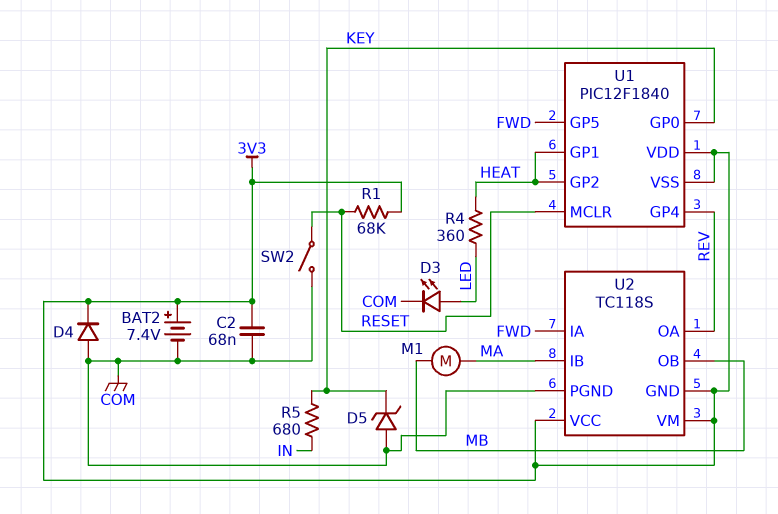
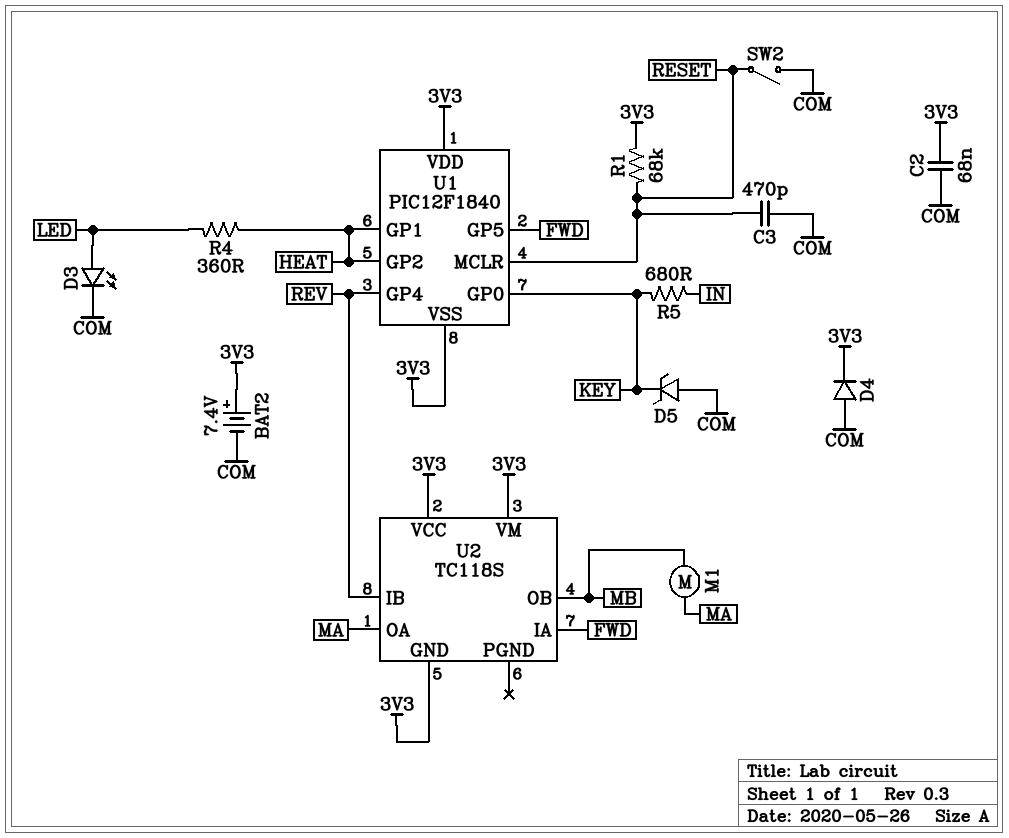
C3: none -> 470pF (COM, RESET)
U2 pin IB: MA -> REV
U2 pin OA: REV -> MA
U2 pin PGND: COM -> none

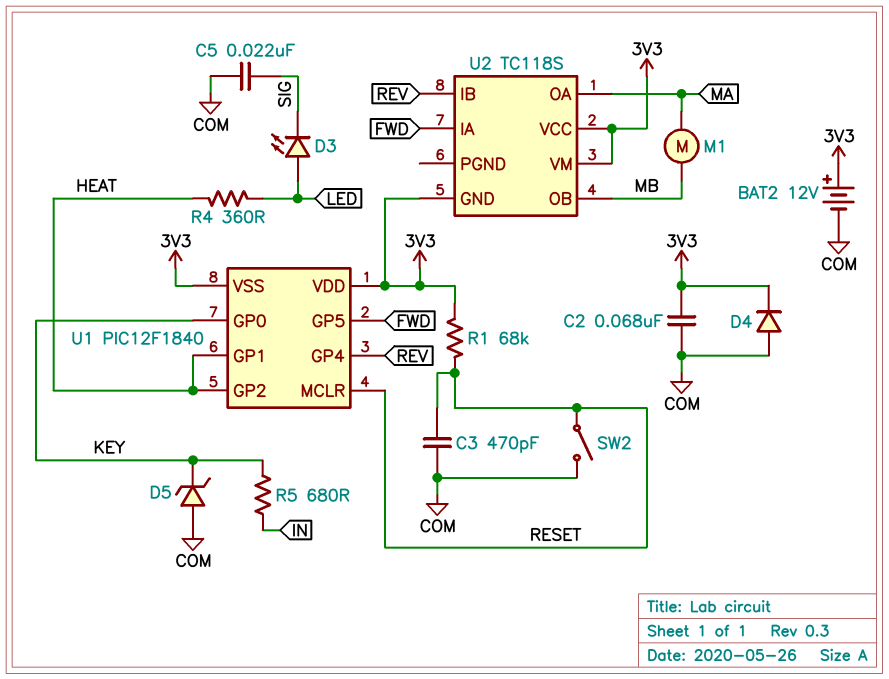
BAT2: 7.4V (plus 3V3, minus COM) -> 12V (plus 3V3, minus COM)
C5: none -> 22nF (COM, SIG)
D3: LED (A LED, K COM) -> LED (A LED, K SIG)

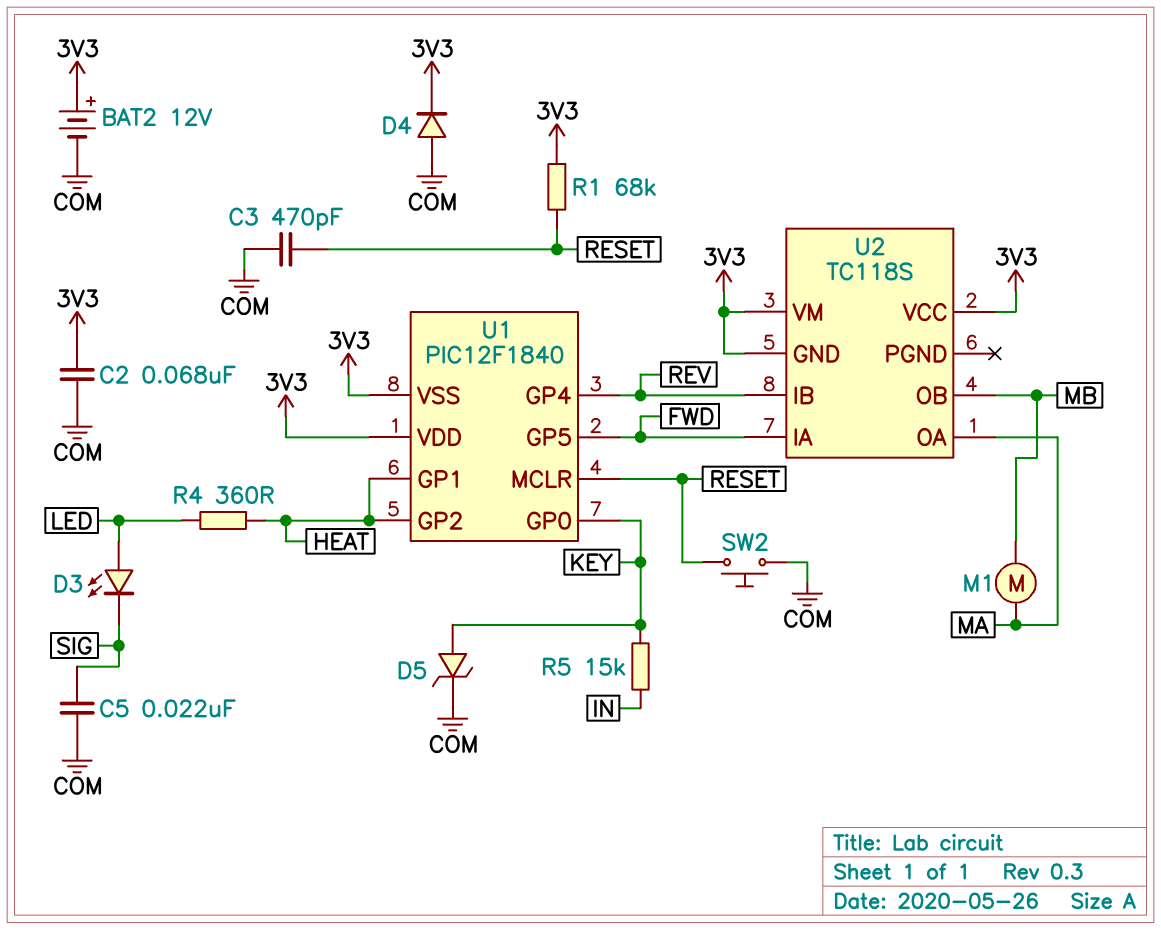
D5: zener (A COM, K KEY) -> zener (A KEY, K COM)
R5: 680 (IN, KEY) -> 15k (IN, KEY)
SW2: switch (COM, RESET) -> button (COM, RESET)

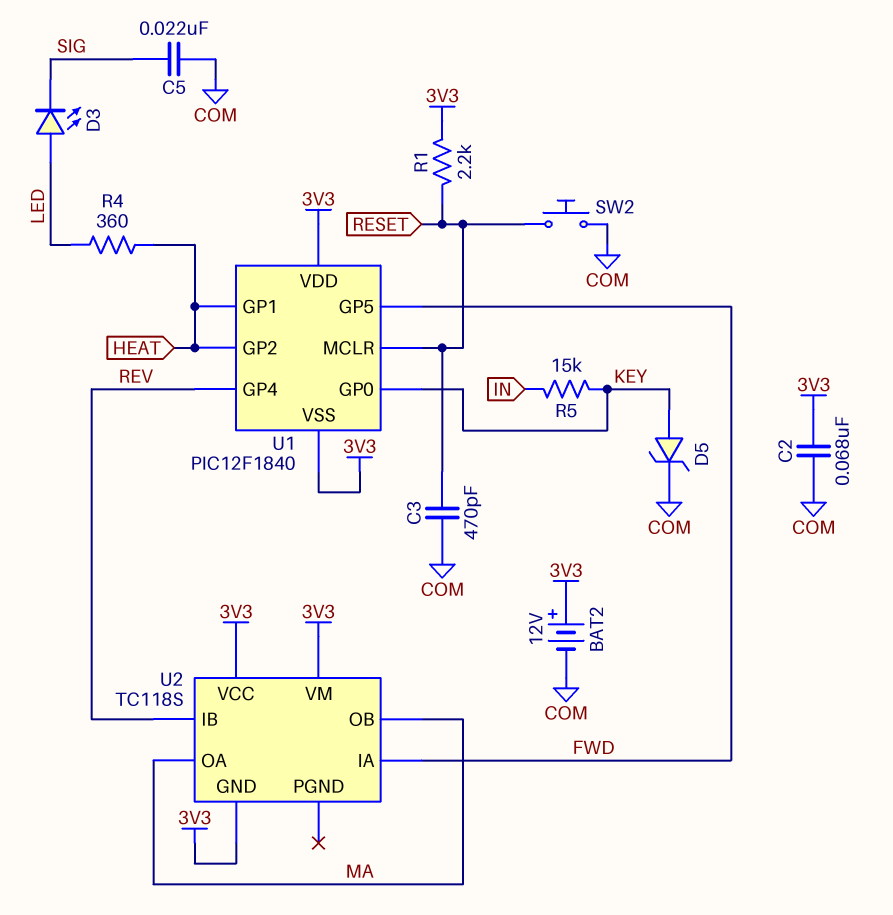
D4: diode (A COM, K 3V3) -> none
M1: motor (MA, MB) -> none
R1: 68k (3V3, RESET) -> 2.2k (3V3, RESET)
U2 pin OB: MB -> MA

